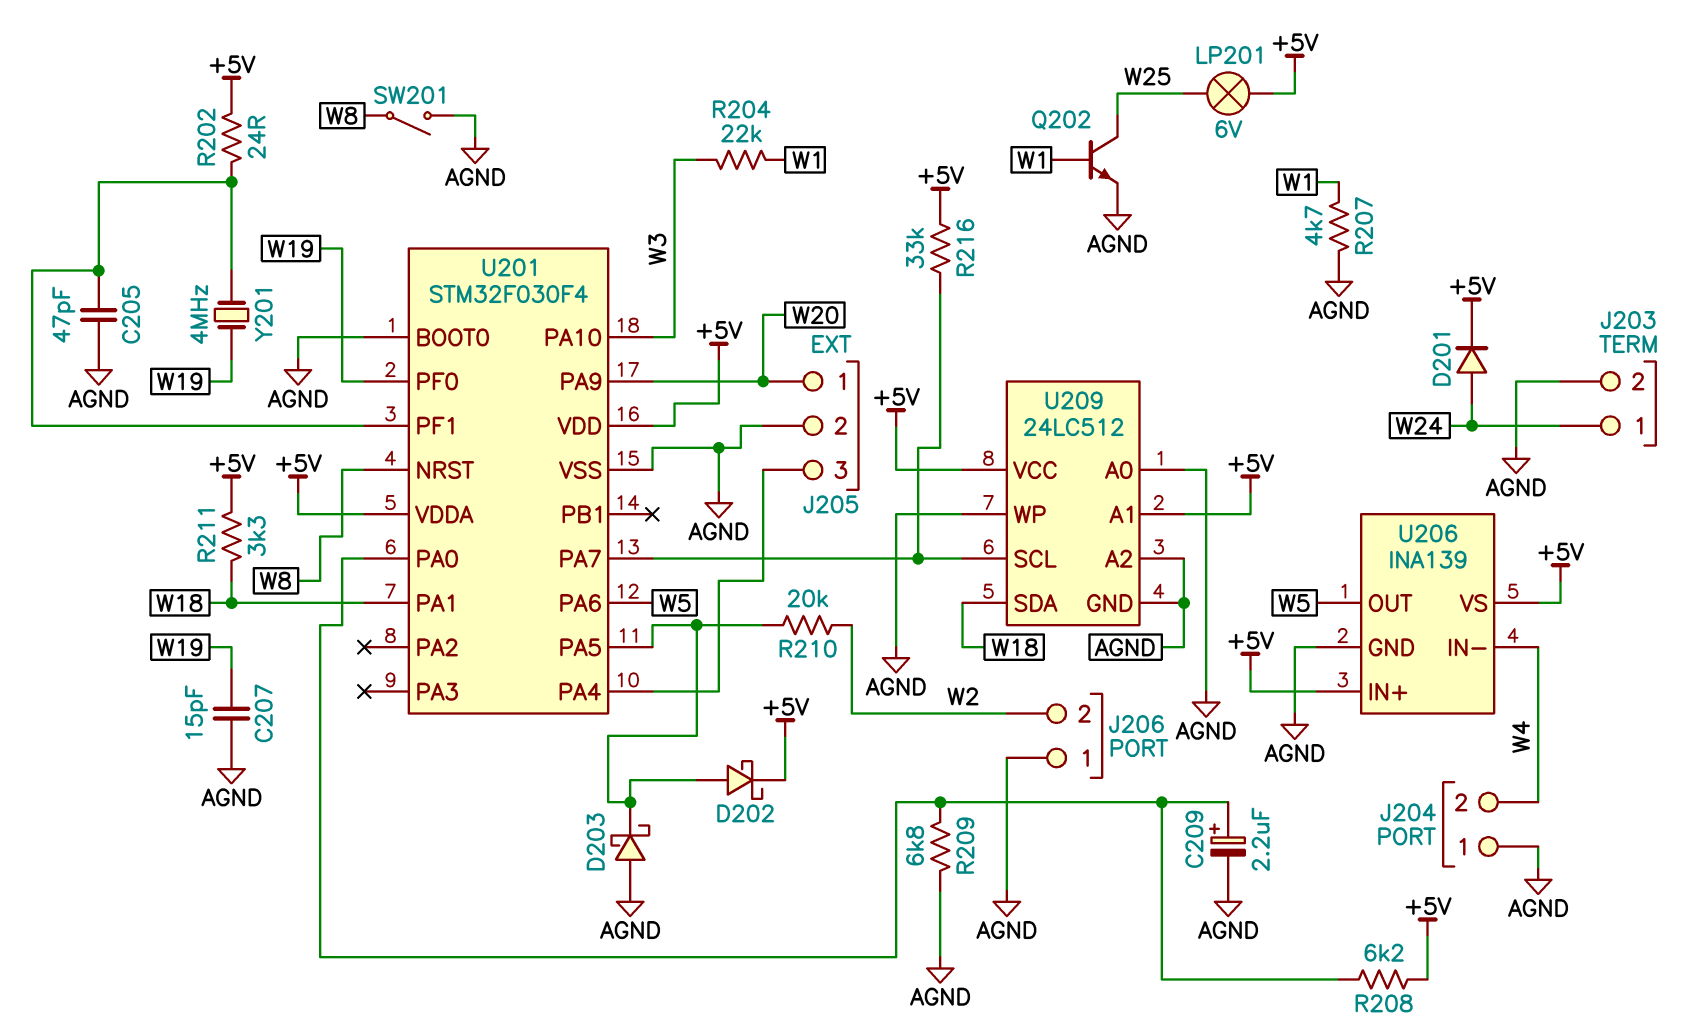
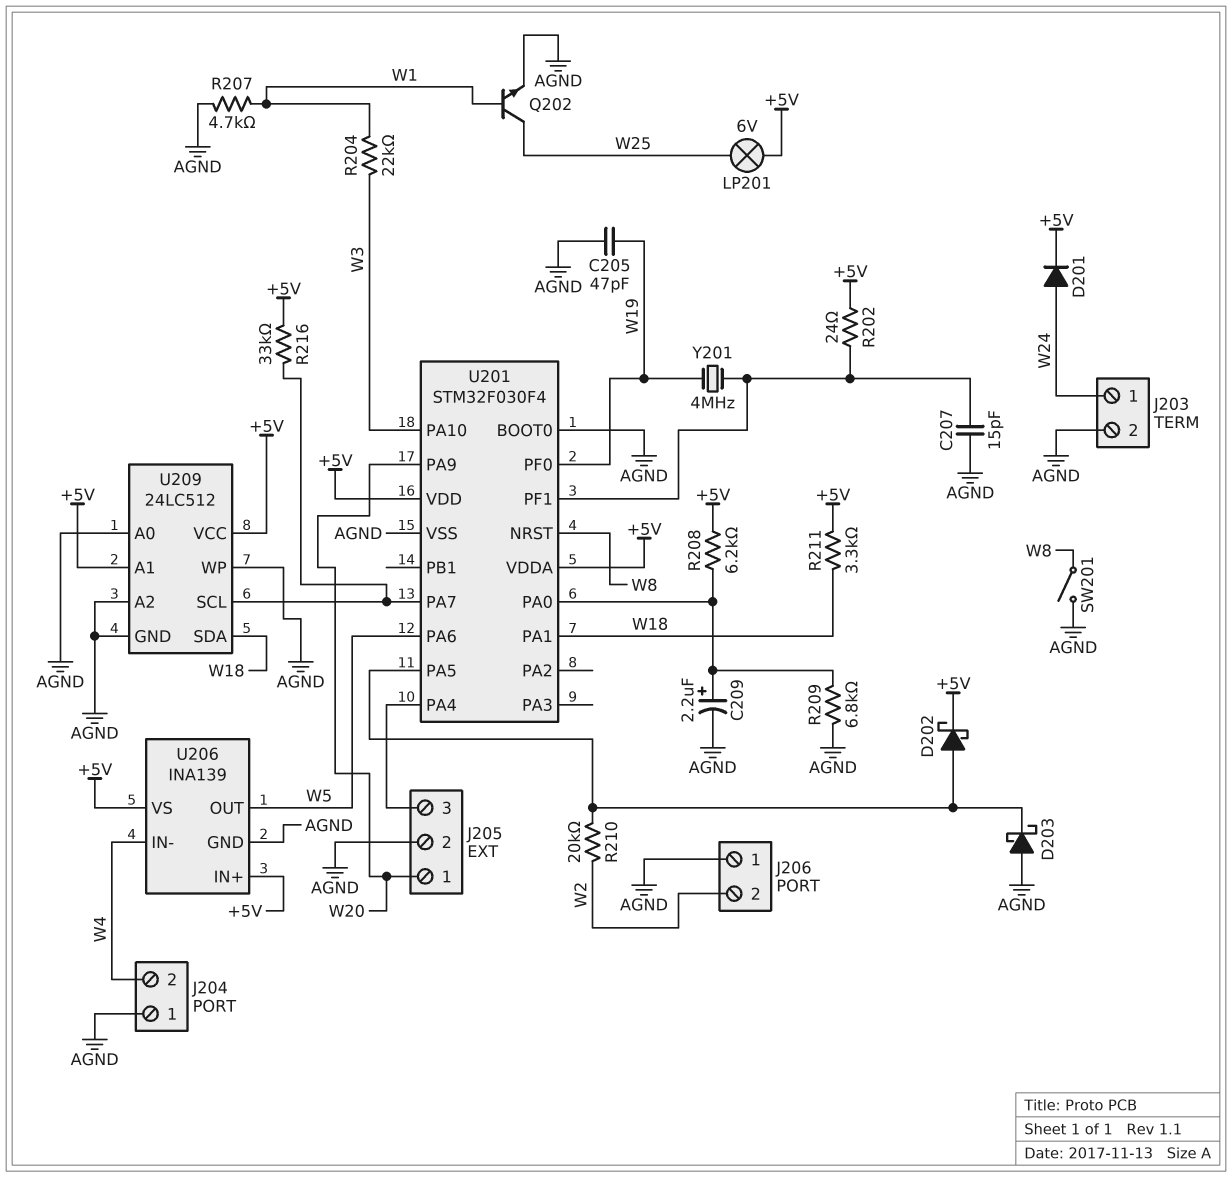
C205: 47pF (AGND, U201/PF1) -> 47pF (AGND, W19)
C207: 15pF (AGND, W19) -> 15pF (AGND, U201/PF1)

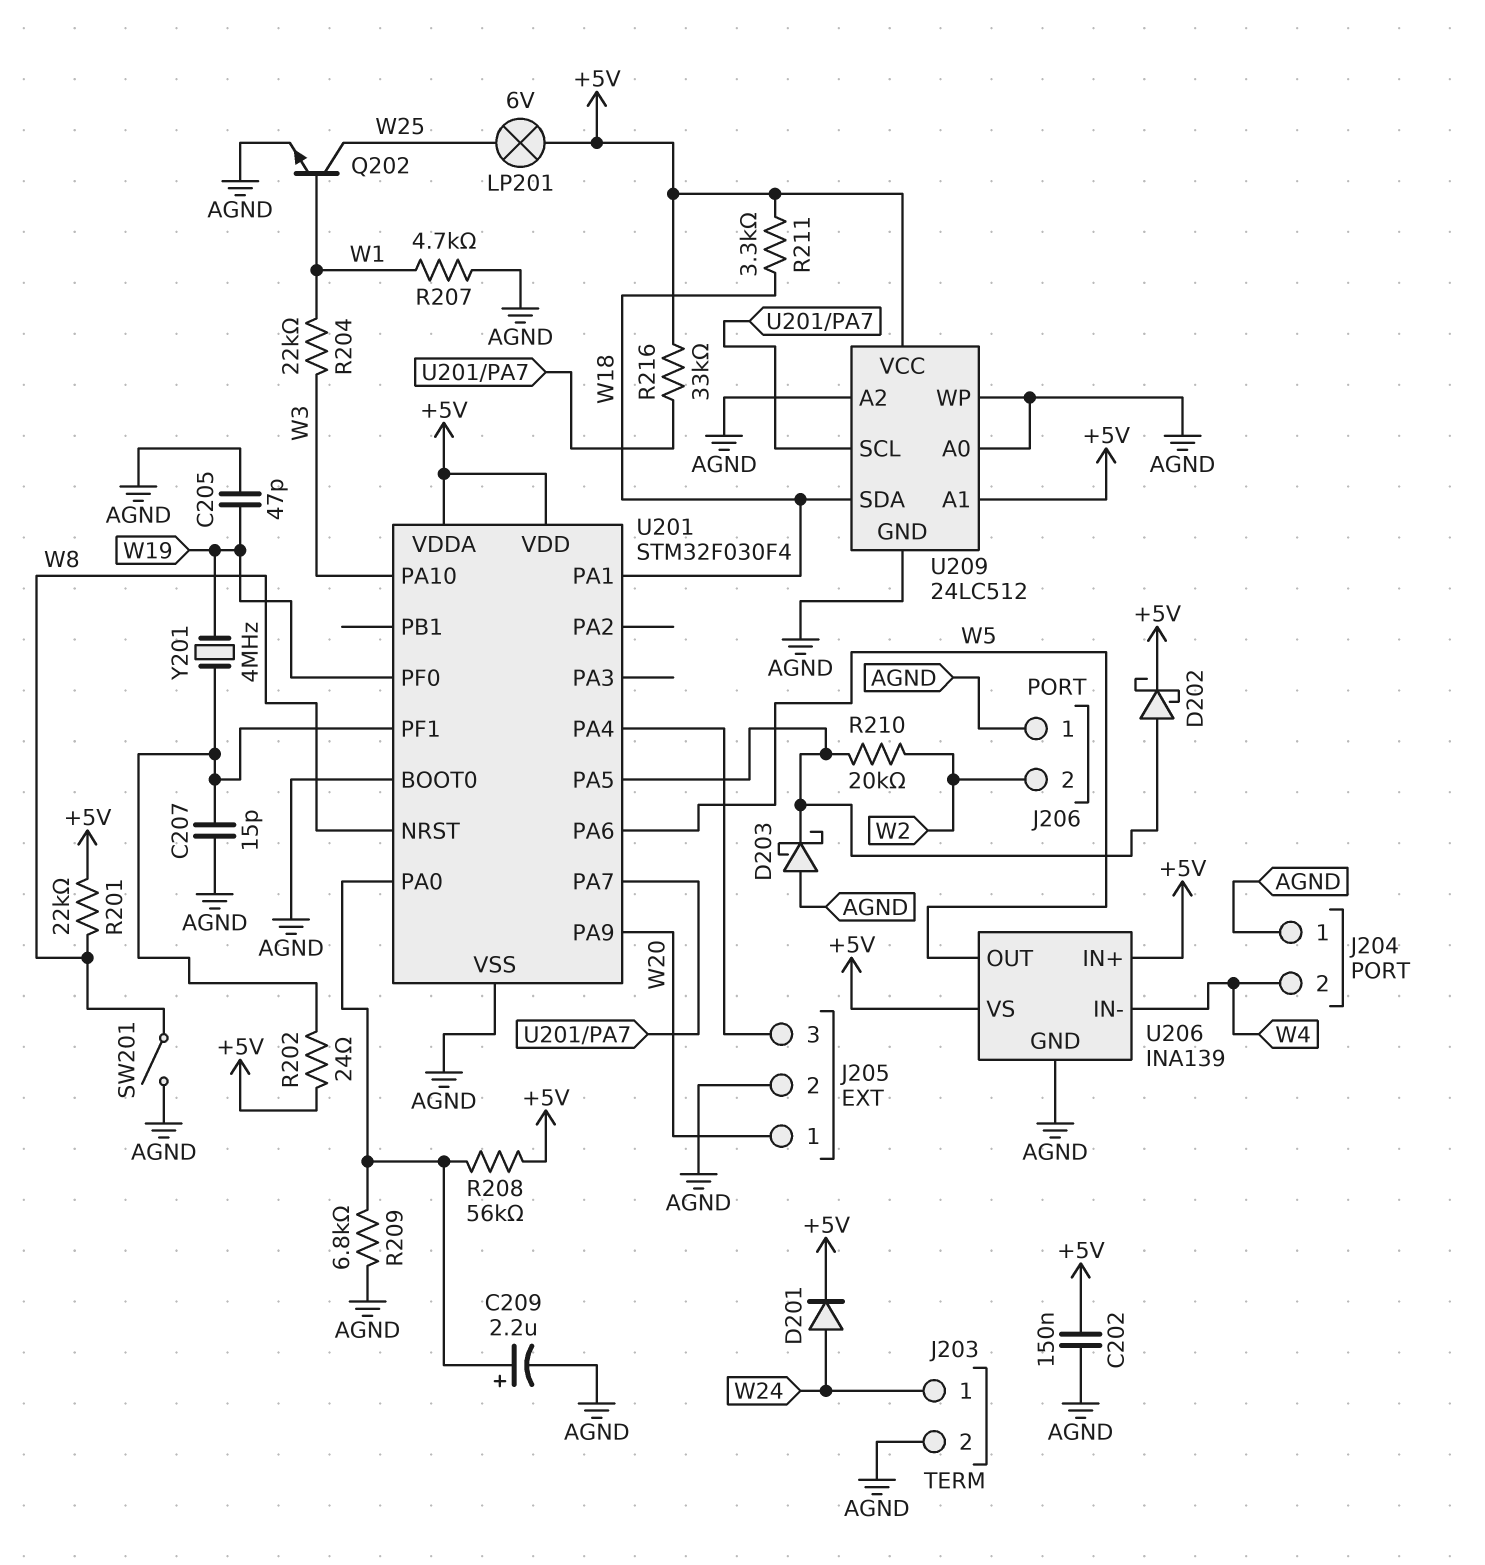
C202: none -> 150nF (+5V, AGND)
R201: none -> 22k (+5V, W8)
R208: 6.2k (+5V, U201/PA0) -> 56k (+5V, U201/PA0)

